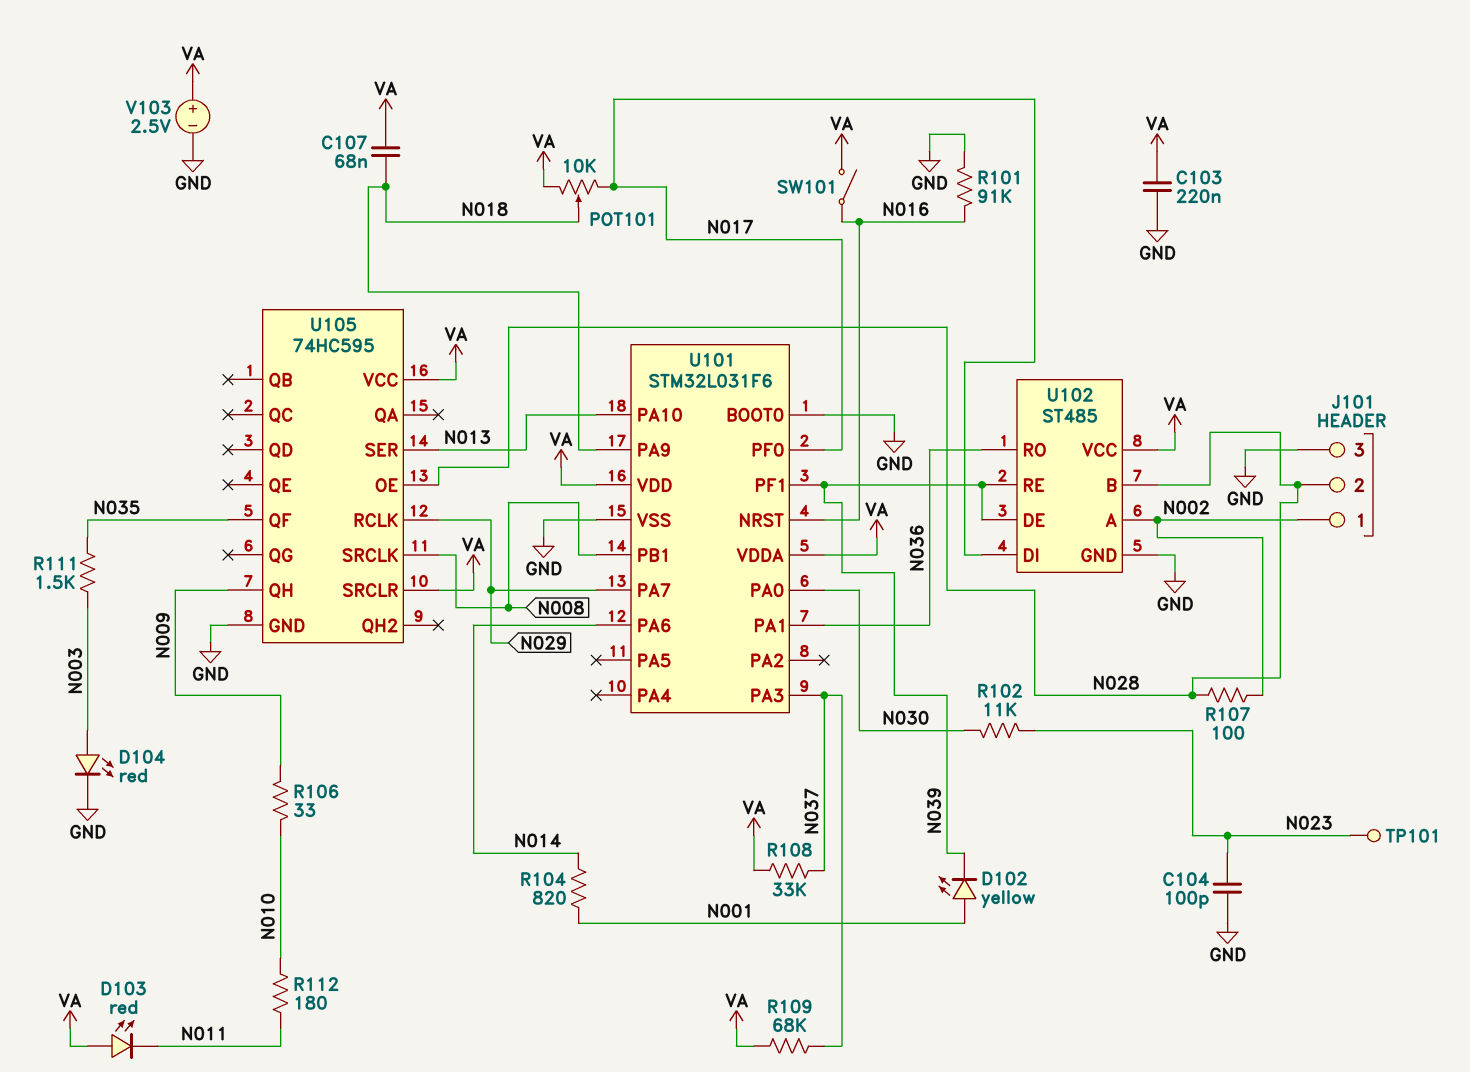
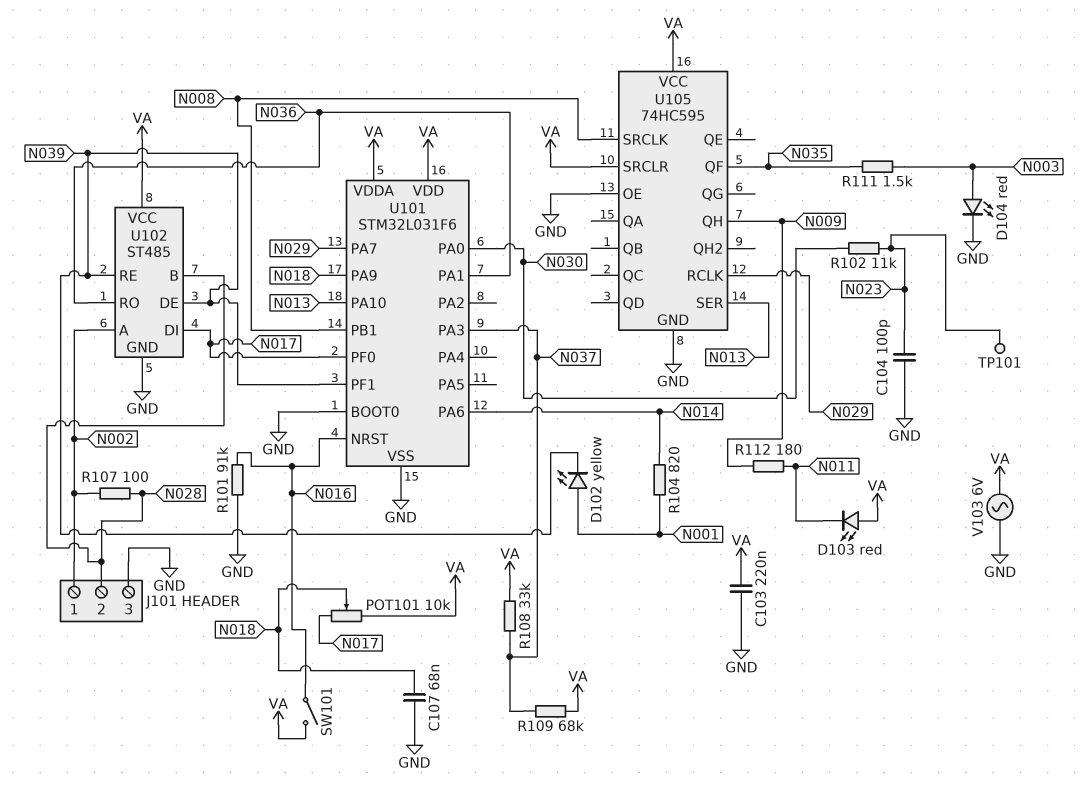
C107: 68nF (N018, VA) -> 68nF (GND, N018)
R106: 33 (N009, N010) -> none
R112: 180 (N010, N011) -> 180 (N009, N011)
U105 pin OE: N028 -> GND
V103: 2.5V (plus VA, minus GND) -> AC 6V (GND, VA)

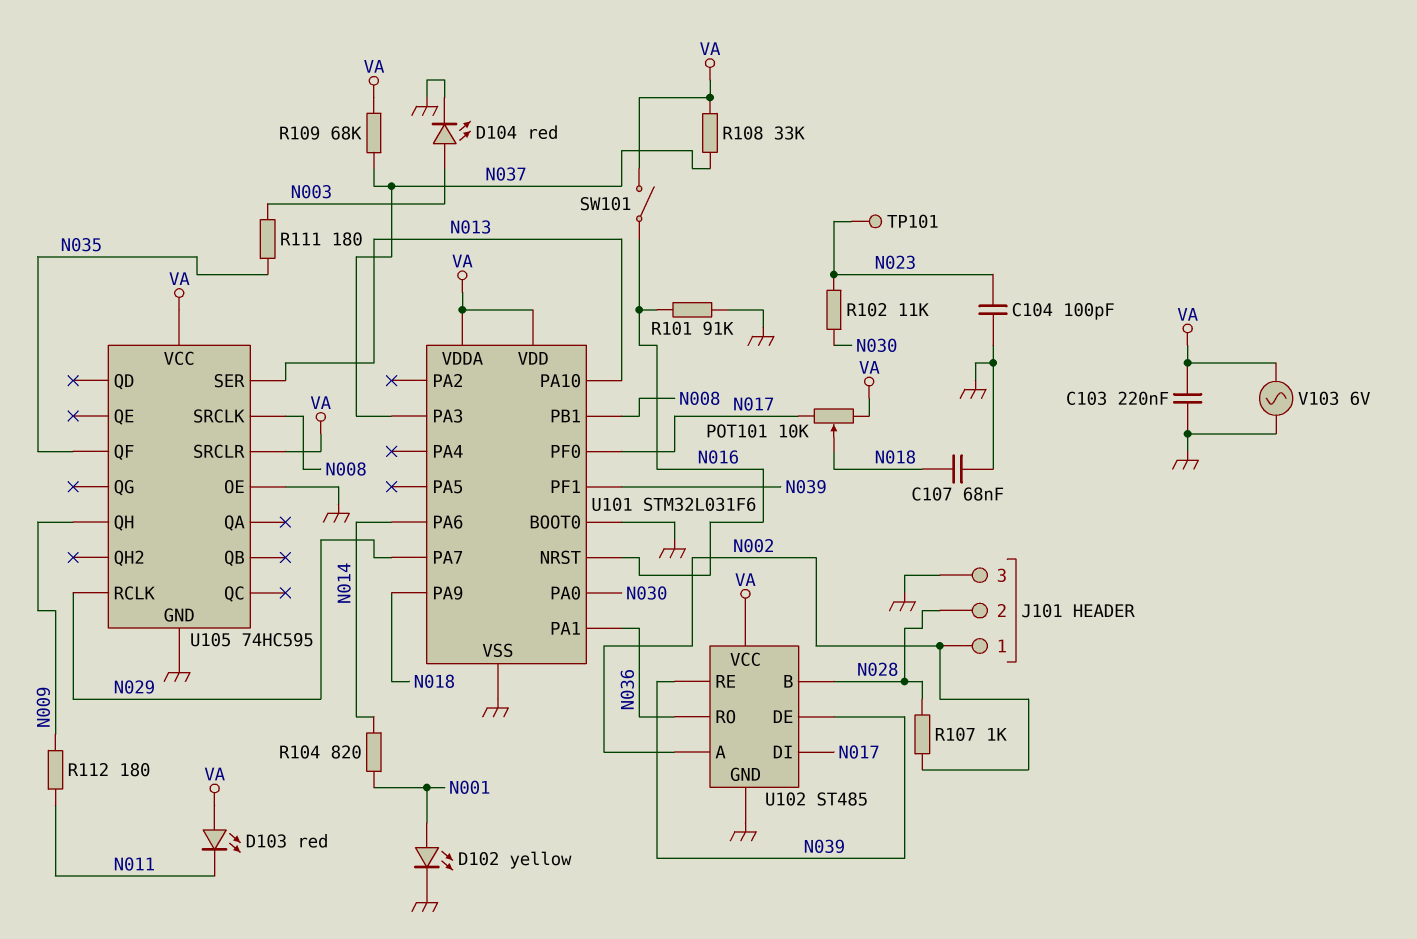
D102: LED yellow (A N001, K N039) -> LED yellow (A N001, K GND)
R107: 100 (N002, N028) -> 1k (N002, N028)
R111: 1.5k (N003, N035) -> 180 (N003, N035)

